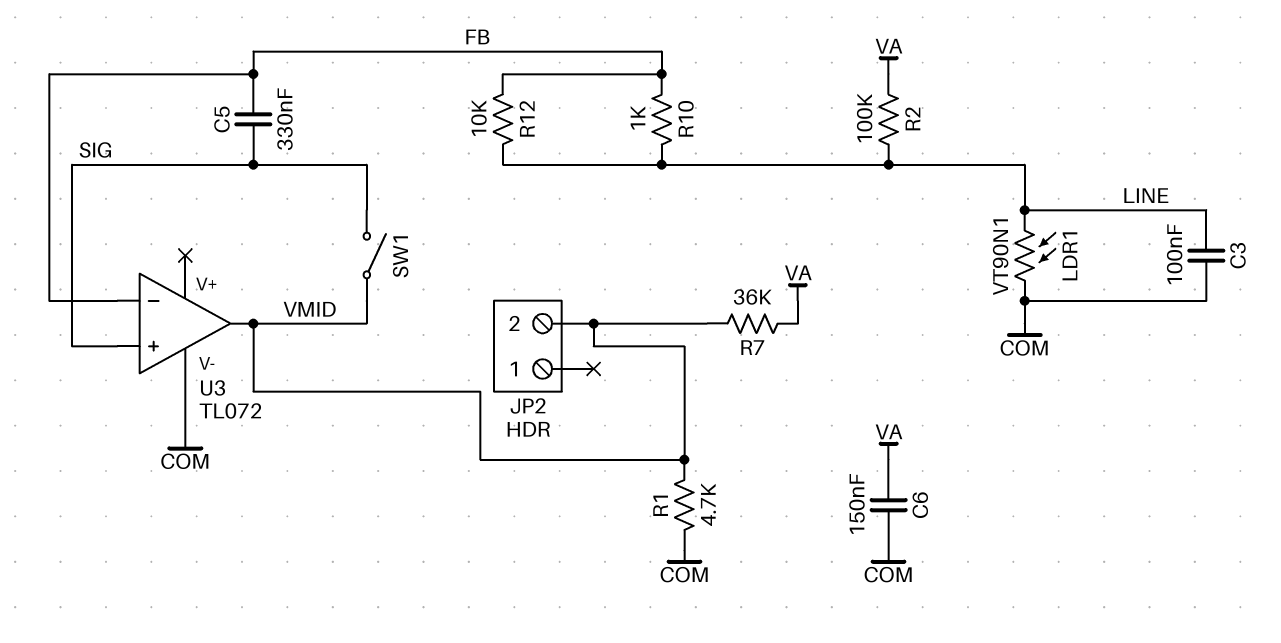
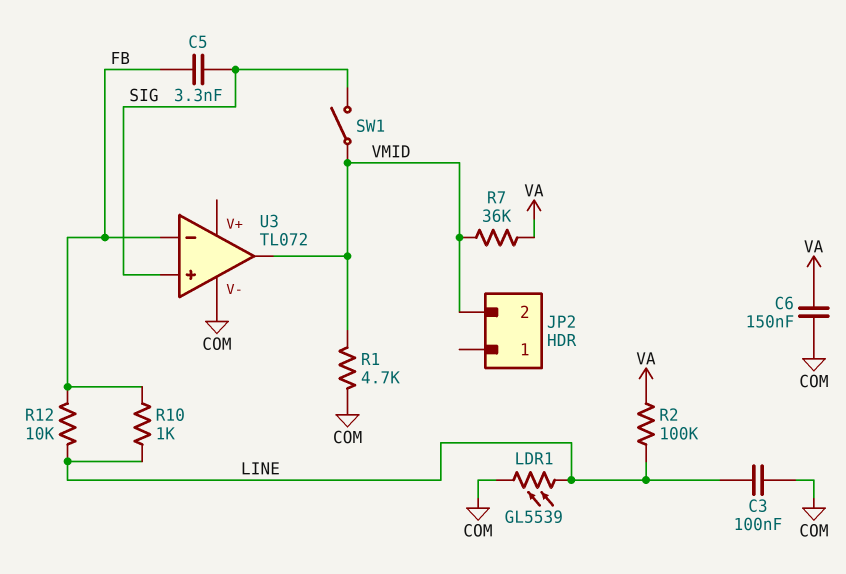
C5: 330nF (FB, SIG) -> 3.3nF (FB, SIG)
LDR1: VT90N1 (COM, LINE) -> GL5539 (COM, LINE)

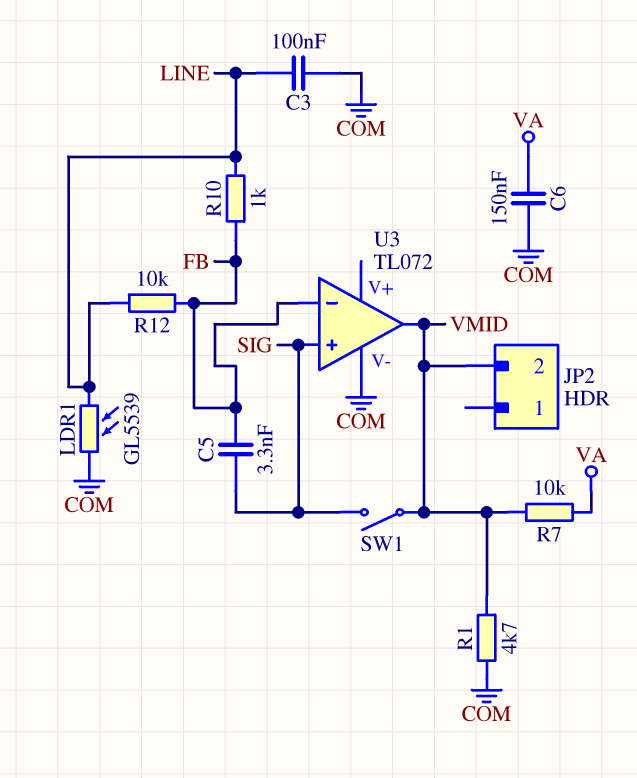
R2: 100k (LINE, VA) -> none
R7: 36k (VA, VMID) -> 10k (VA, VMID)

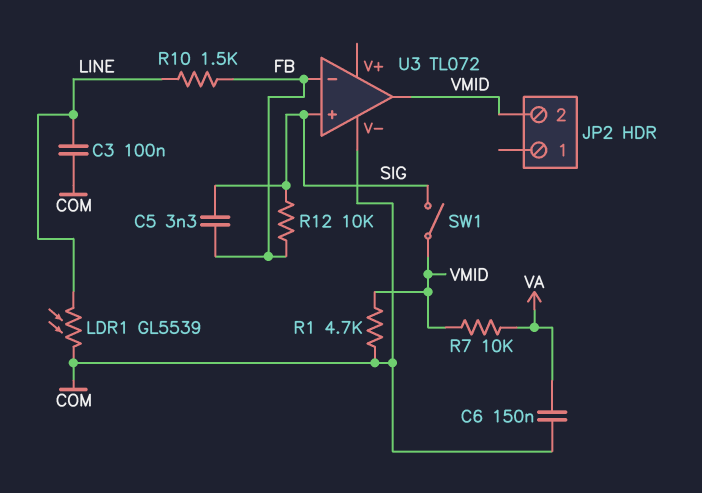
R10: 1k (FB, LINE) -> 1.5k (FB, LINE)
R12: 10k (FB, LINE) -> 10k (FB, SIG)

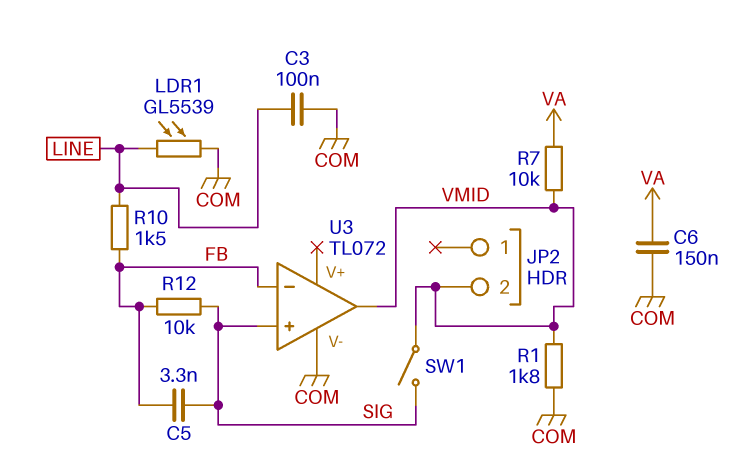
R1: 4.7k (COM, VMID) -> 1.8k (COM, VMID)

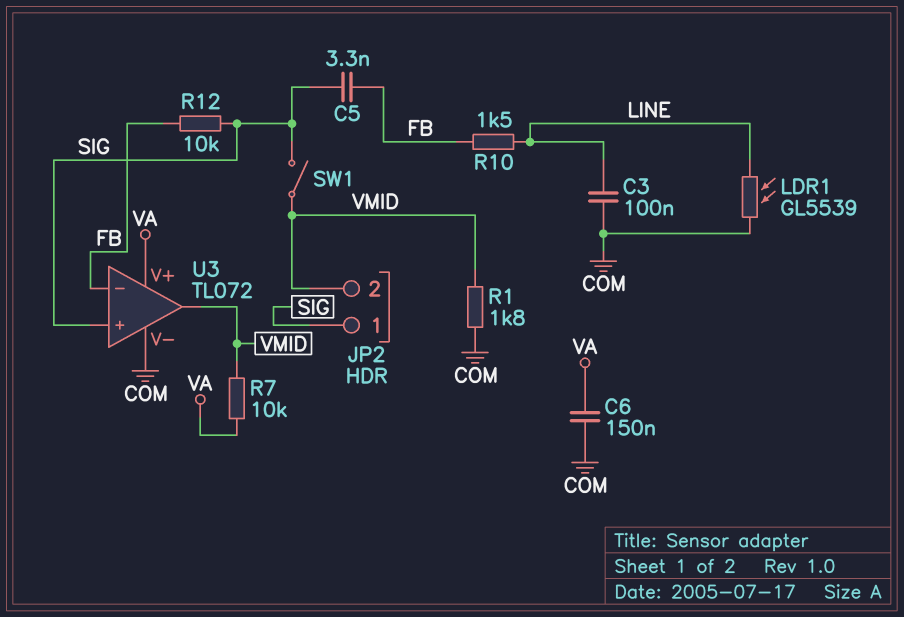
JP2 pin 1: none -> SIG
U3 pin V+: none -> VA

